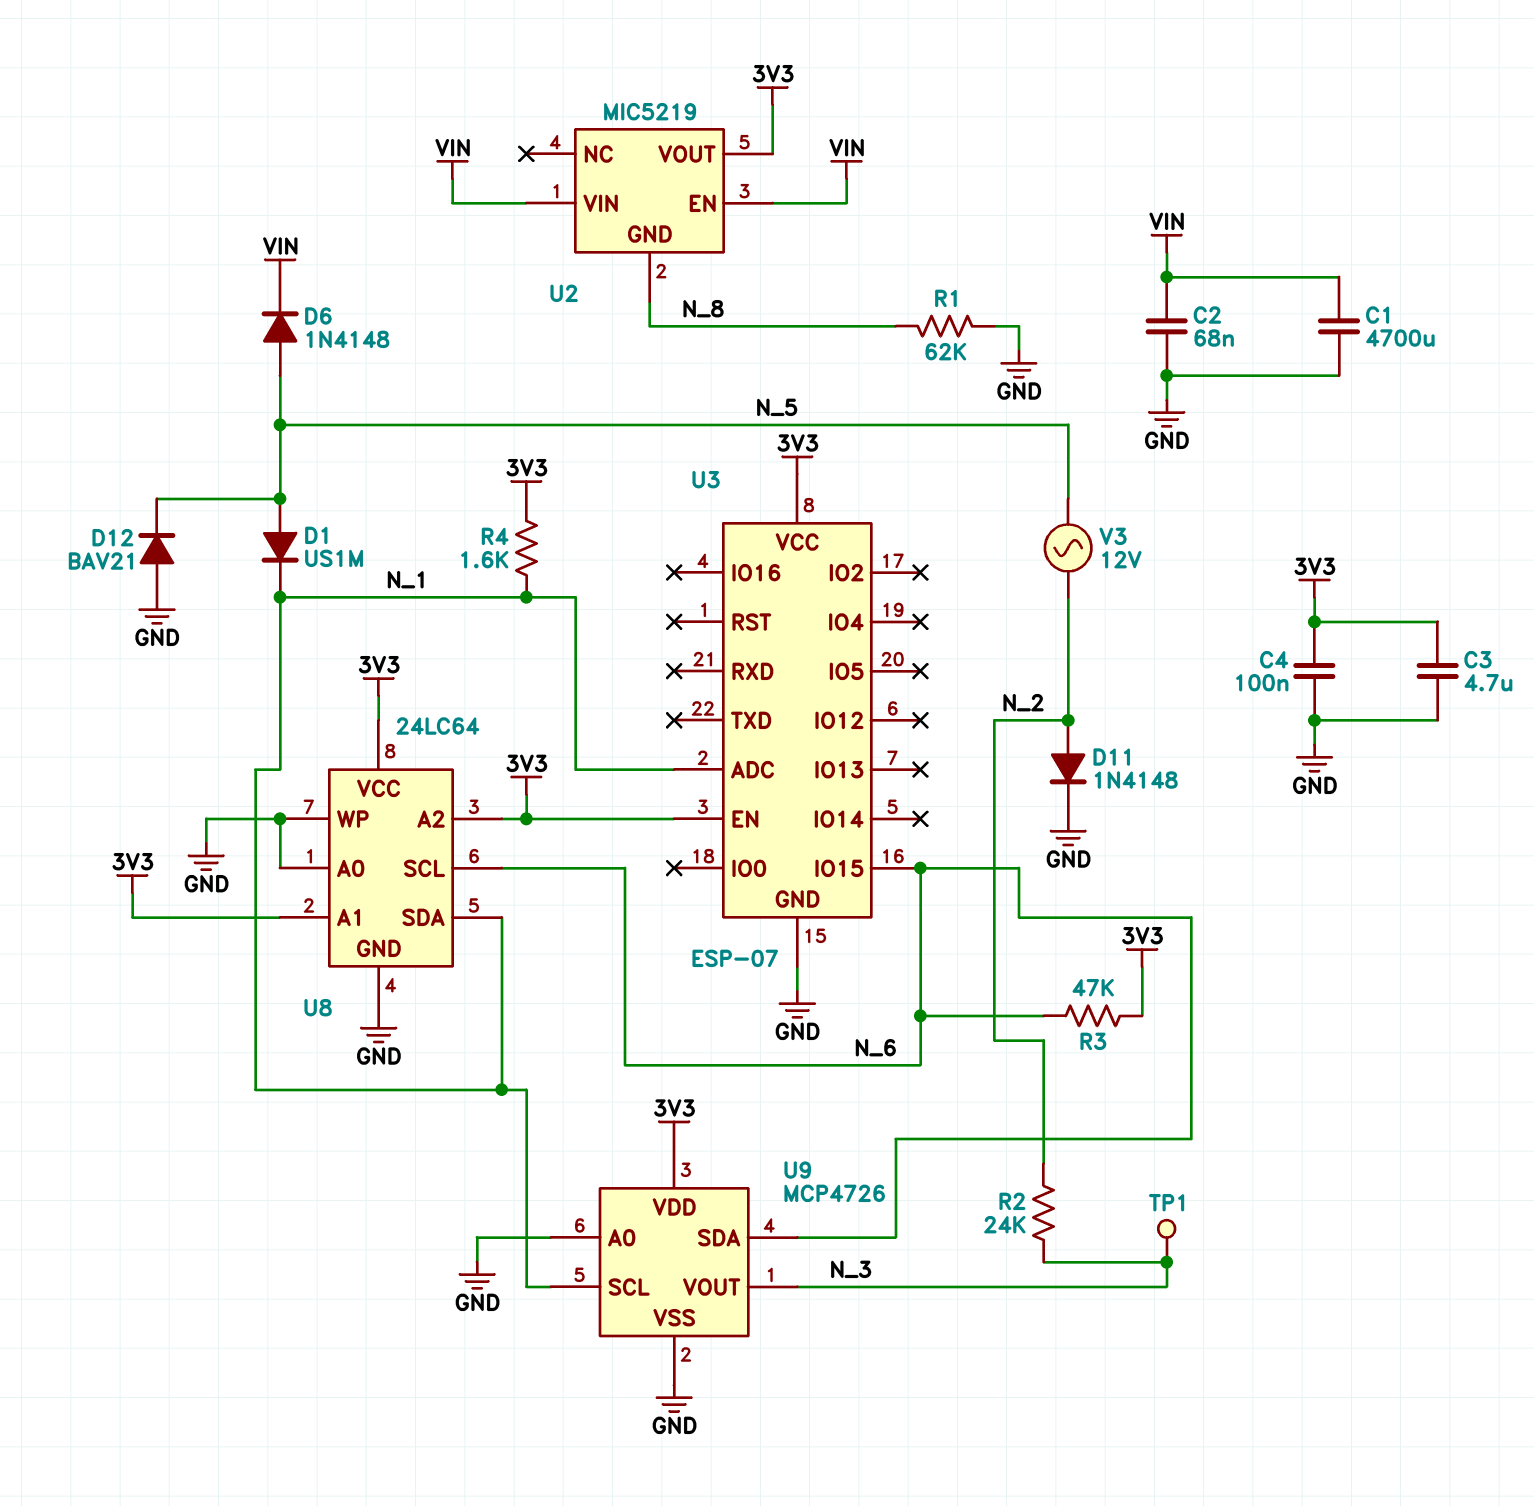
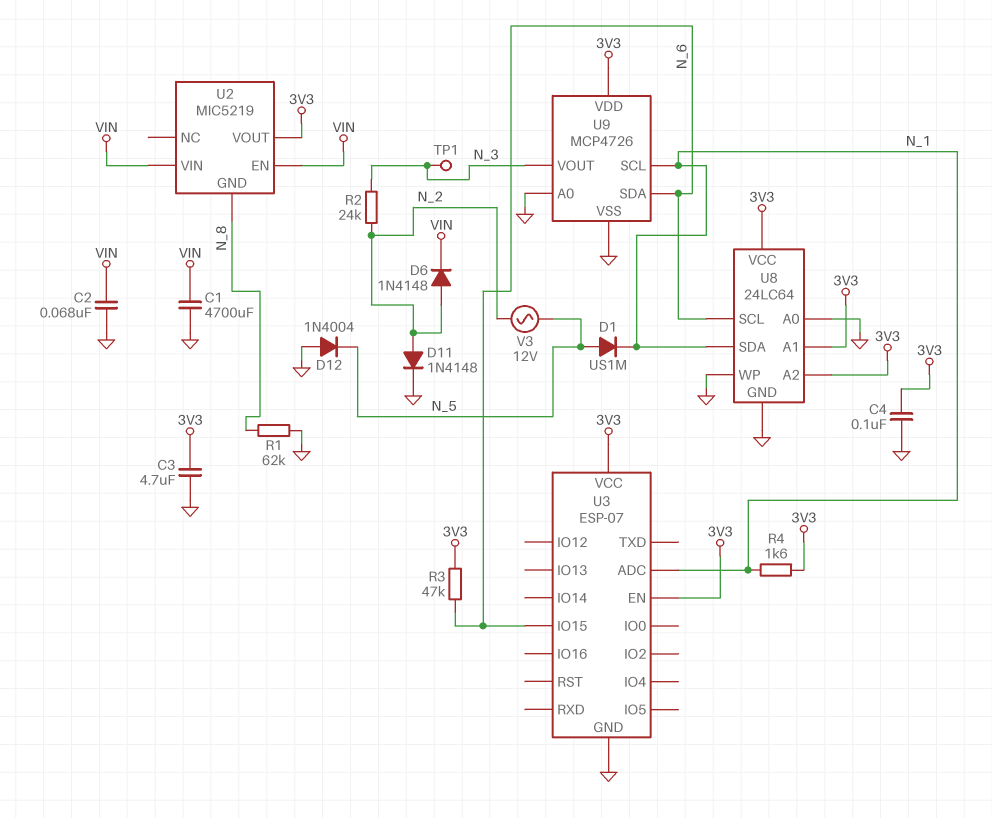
D6: diode 1N4148 (A N_5, K VIN) -> diode 1N4148 (A N_2, K VIN)
D12: diode BAV21 (A GND, K N_5) -> diode 1N4004 (A GND, K N_5)

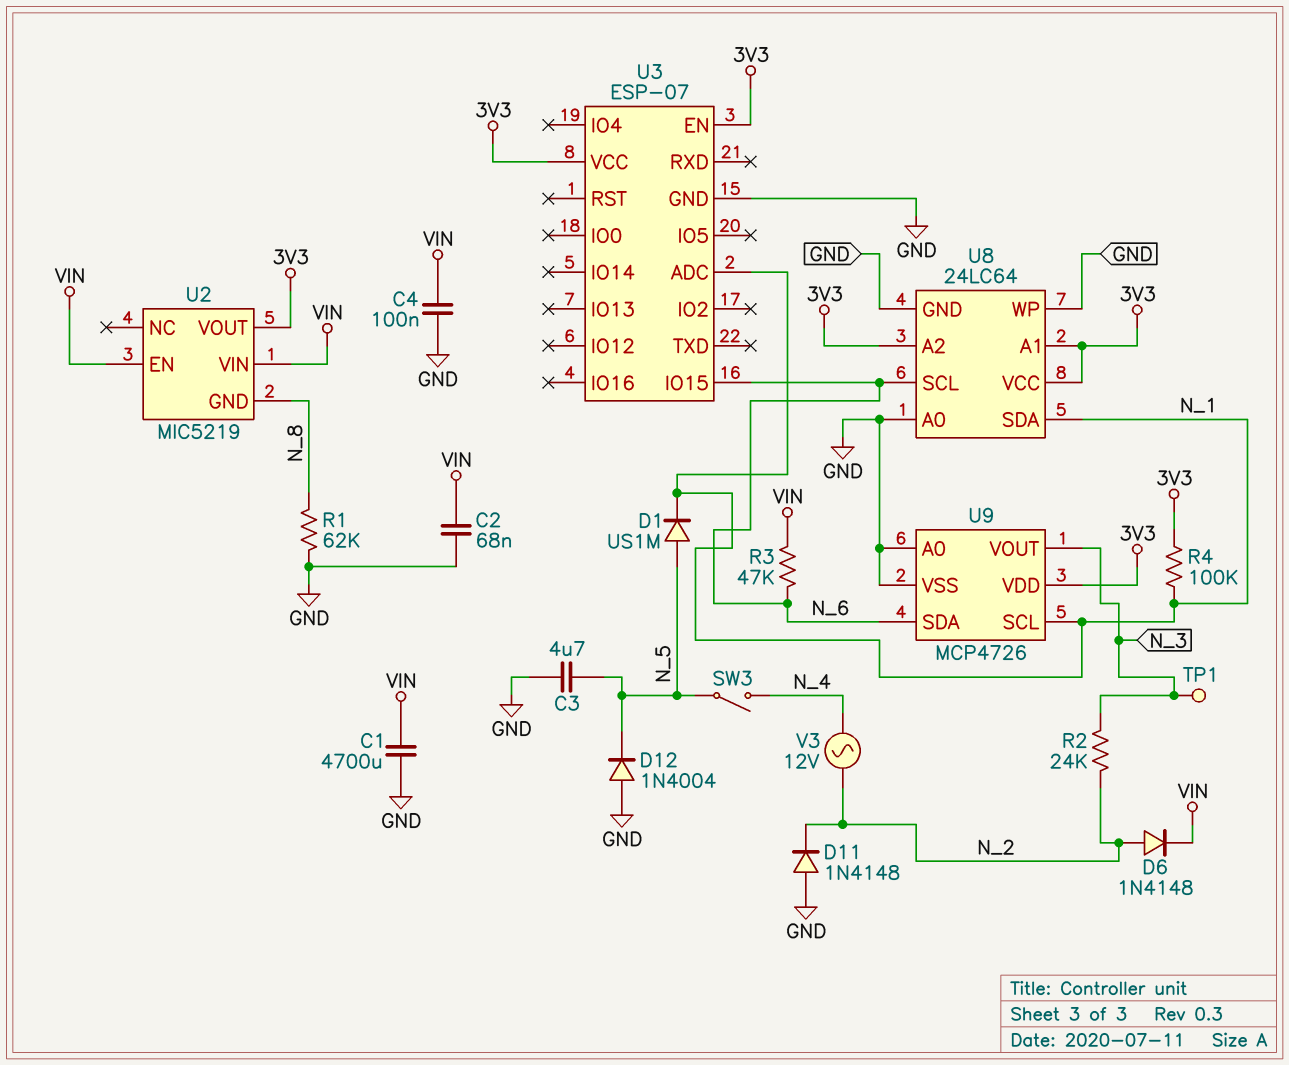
C3: 4.7uF (3V3, GND) -> 4.7uF (GND, N_5)
C4: 100nF (3V3, GND) -> 100nF (GND, VIN)
D11: diode 1N4148 (A N_2, K GND) -> diode 1N4148 (A GND, K N_2)
R3: 47k (3V3, N_6) -> 47k (N_6, VIN)
R4: 1.6k (3V3, N_1) -> 100k (3V3, N_1)
SW3: none -> switch (N_4, N_5)
V3: AC 12V (N_2, N_5) -> AC 12V (N_2, N_4)

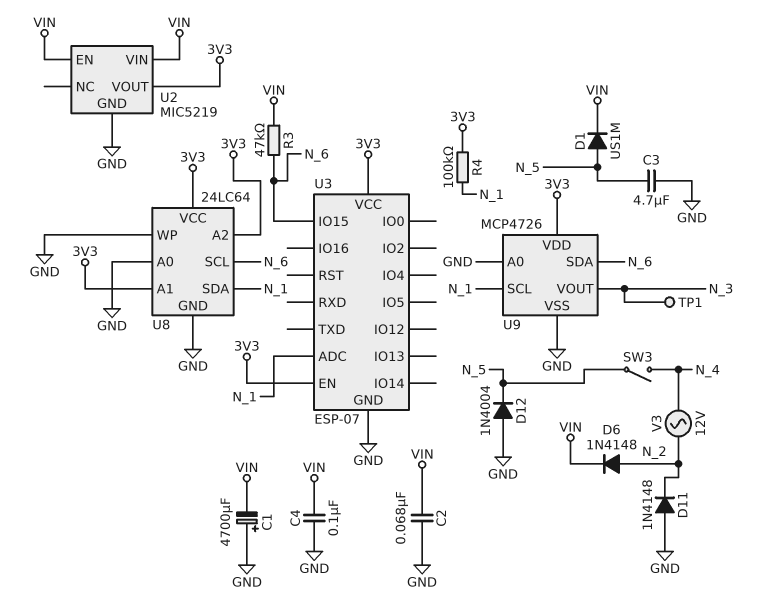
C1: 4700uF (GND, VIN) -> 4700uF (plus GND, minus VIN)
D1: diode US1M (A N_5, K N_1) -> diode US1M (A N_5, K VIN)
R1: 62k (GND, N_8) -> none
R2: 24k (N_2, N_3) -> none
U2 pin GND: N_8 -> GND

